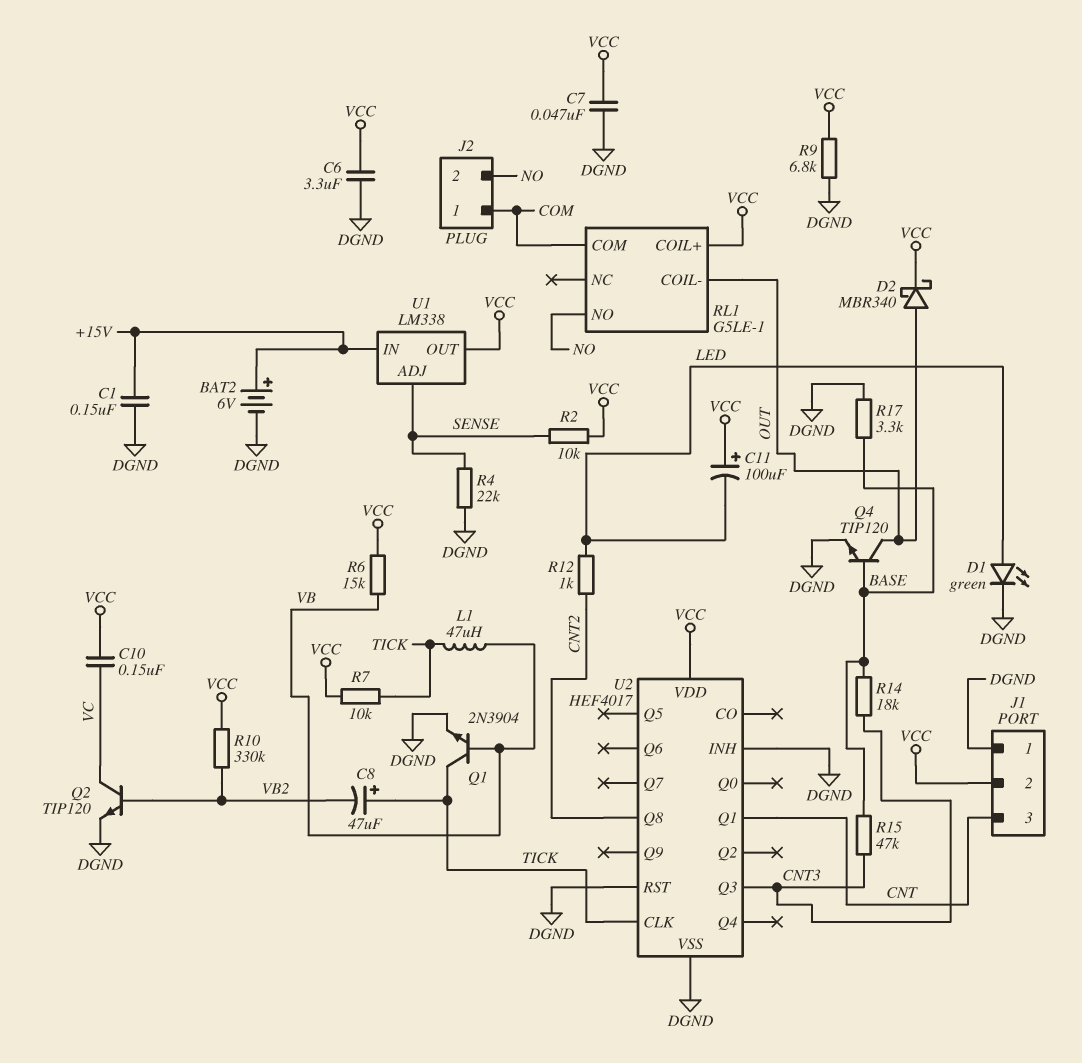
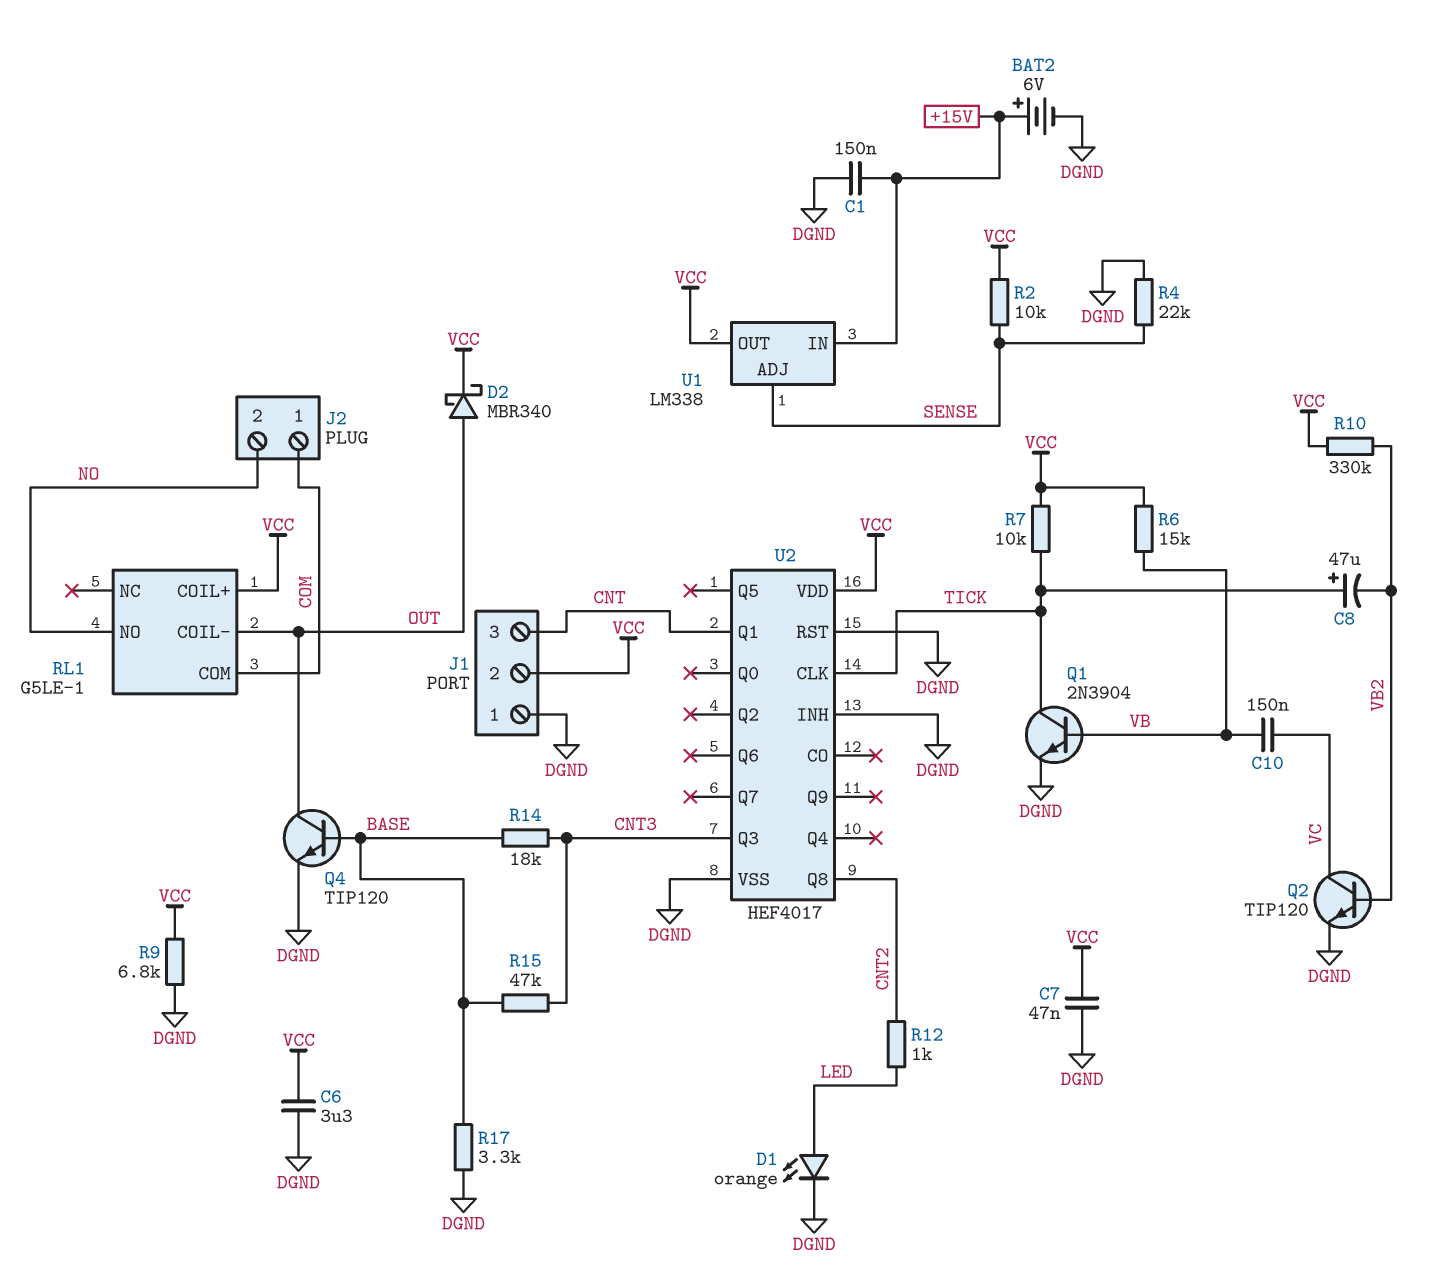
C10: 150nF (VC, VCC) -> 150nF (VB, VC)
C11: 100uF (plus VCC, minus LED) -> none
D1: LED green (A LED, K DGND) -> LED orange (A LED, K DGND)
L1: 47uH (TICK, VB) -> none

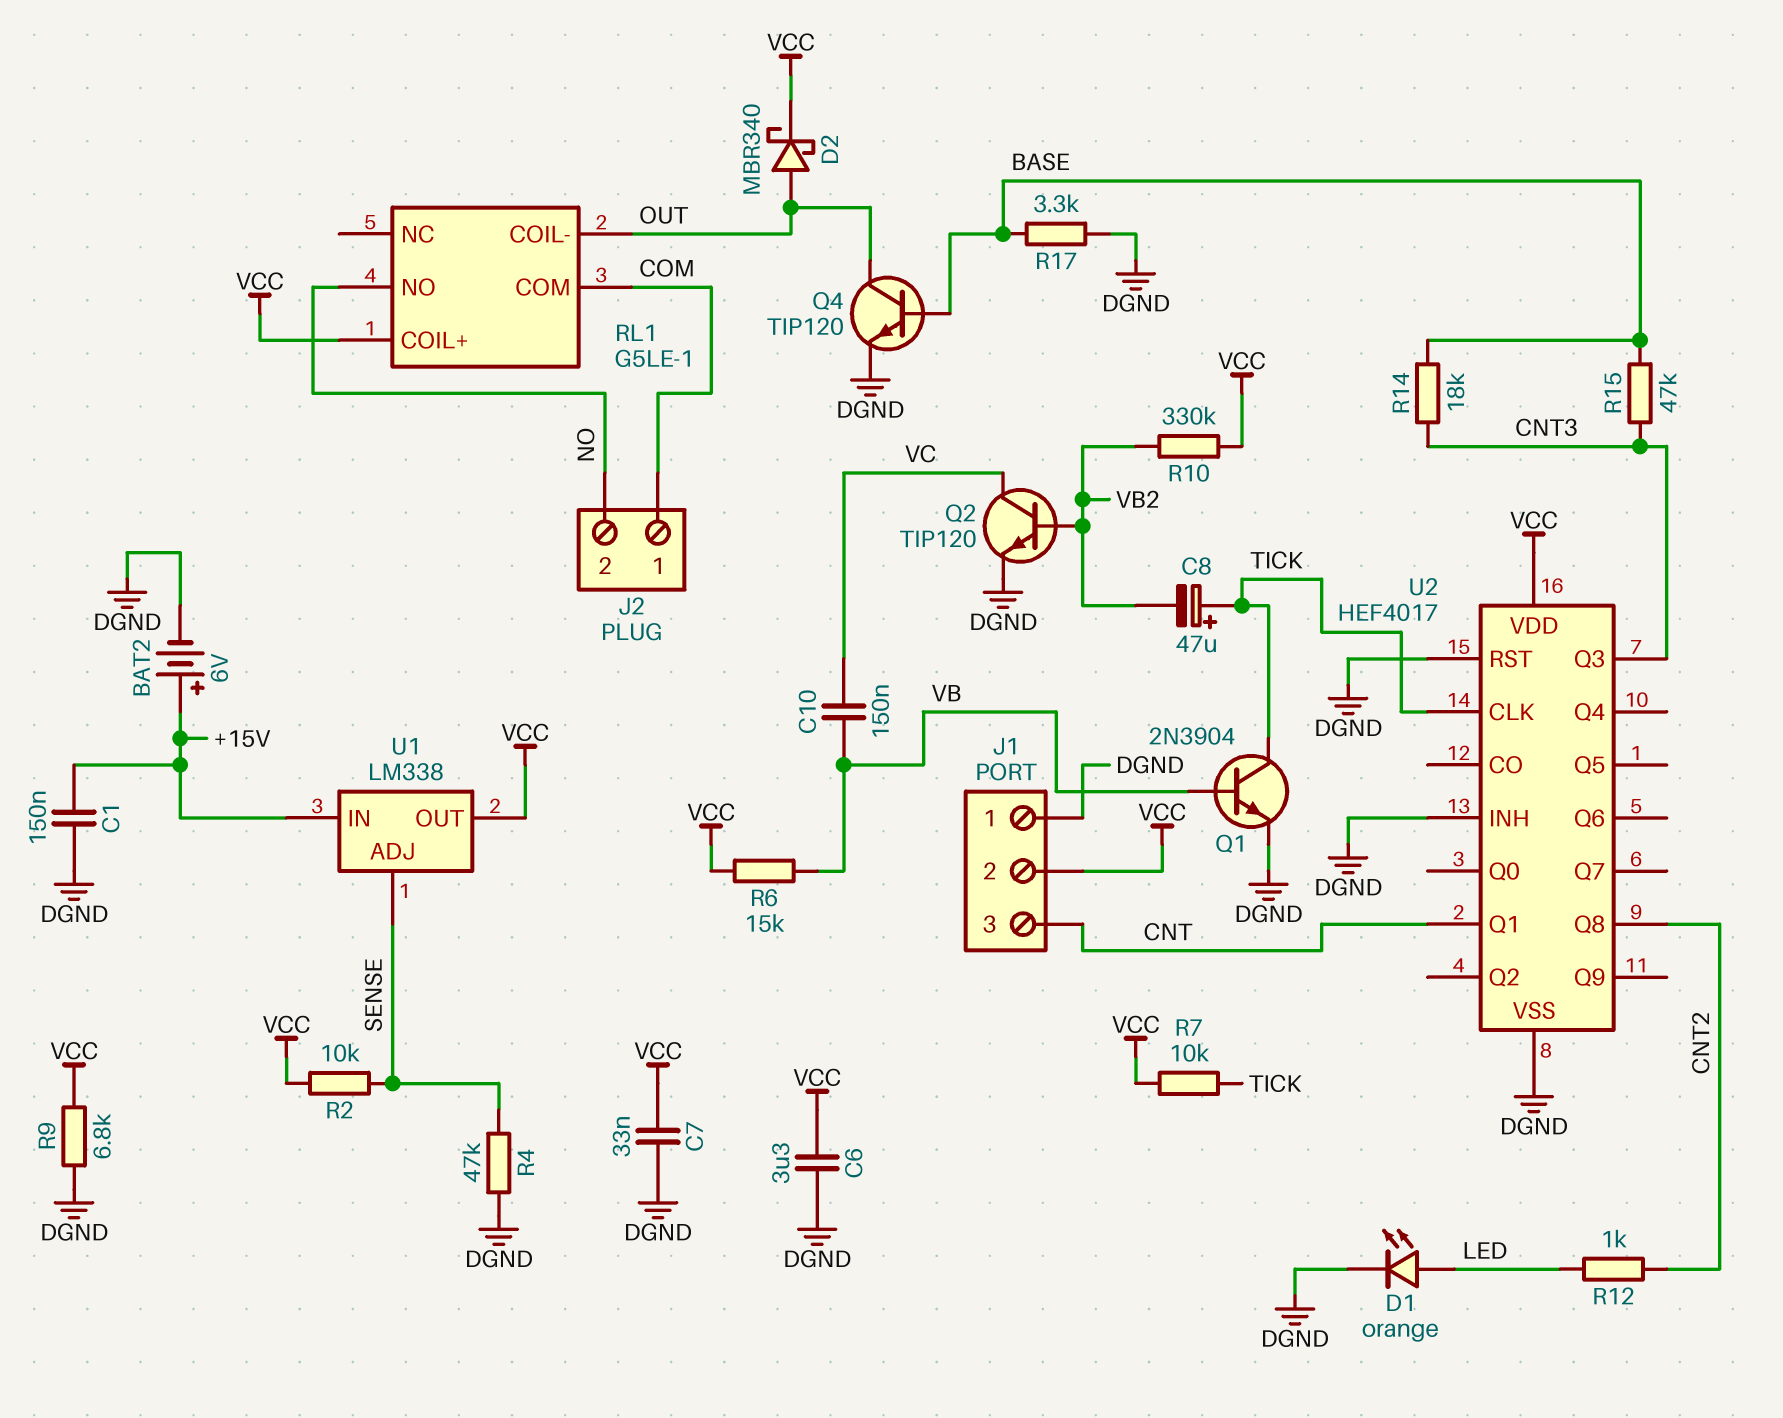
C7: 47nF (DGND, VCC) -> 33nF (DGND, VCC)
R4: 22k (DGND, SENSE) -> 47k (DGND, SENSE)

